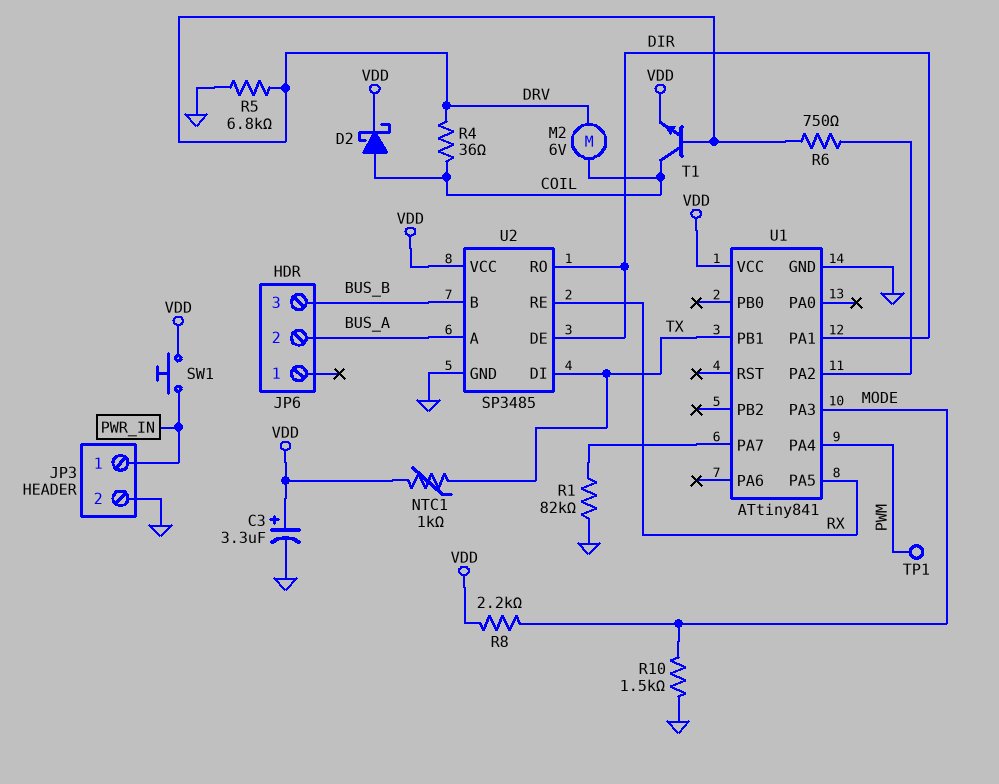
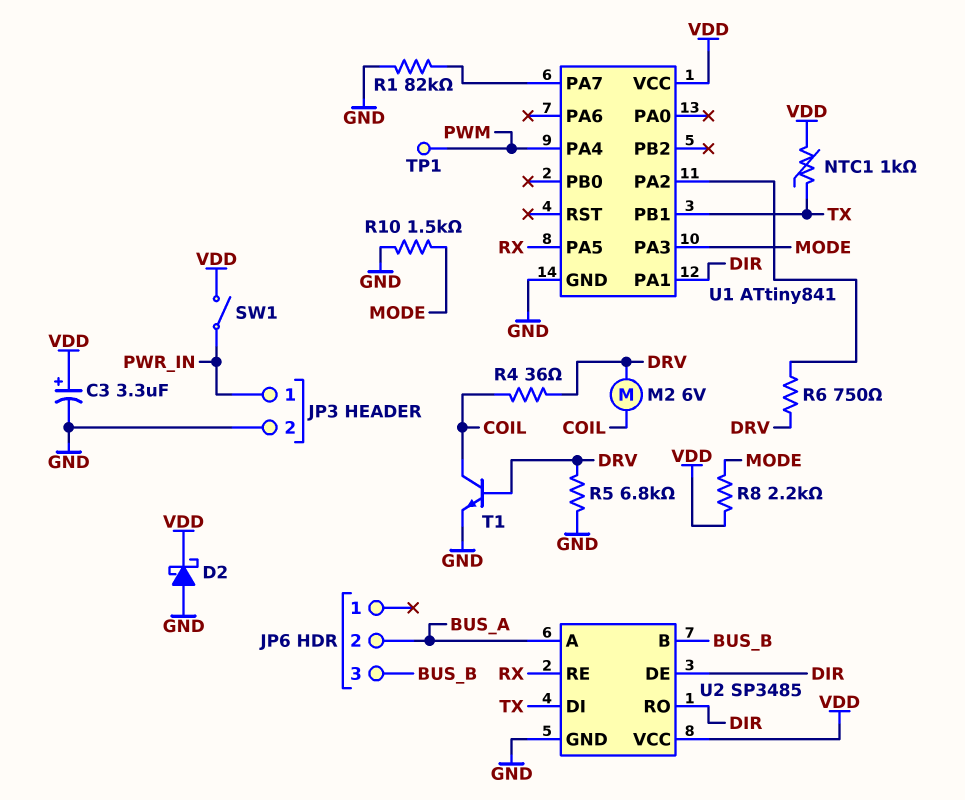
D2: schottky (A COIL, K VDD) -> schottky (A GND, K VDD)
SW1: button (PWR_IN, VDD) -> switch (PWR_IN, VDD)
T1: NPN (B DRV, C COIL, E VDD) -> NPN (B DRV, C COIL, E GND)

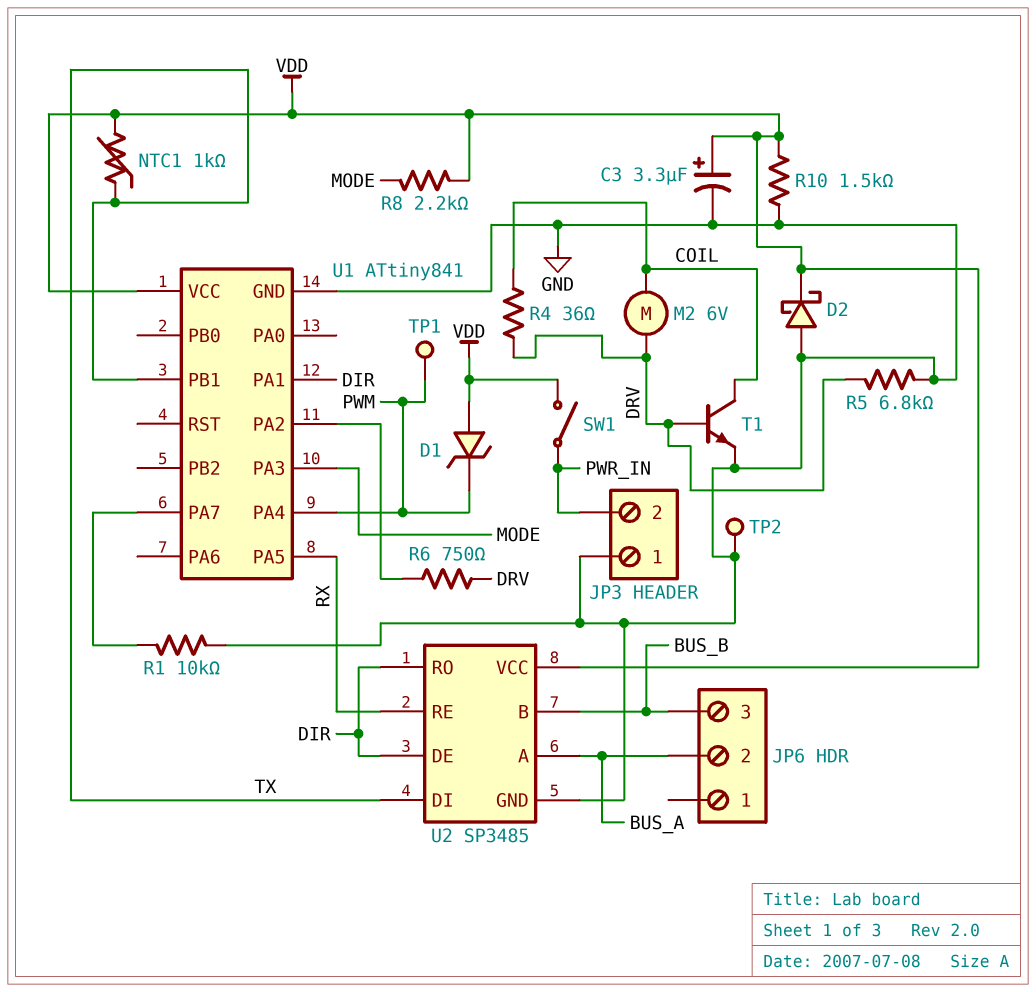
D1: none -> zener (A VDD, K PWM)
JP3 pin 1: PWR_IN -> GND
JP3 pin 2: GND -> PWR_IN
R1: 82k (GND, U1/PA7) -> 10k (GND, U1/PA7)
R10: 1.5k (GND, MODE) -> 1.5k (GND, VDD)
TP2: none -> test point (GND)

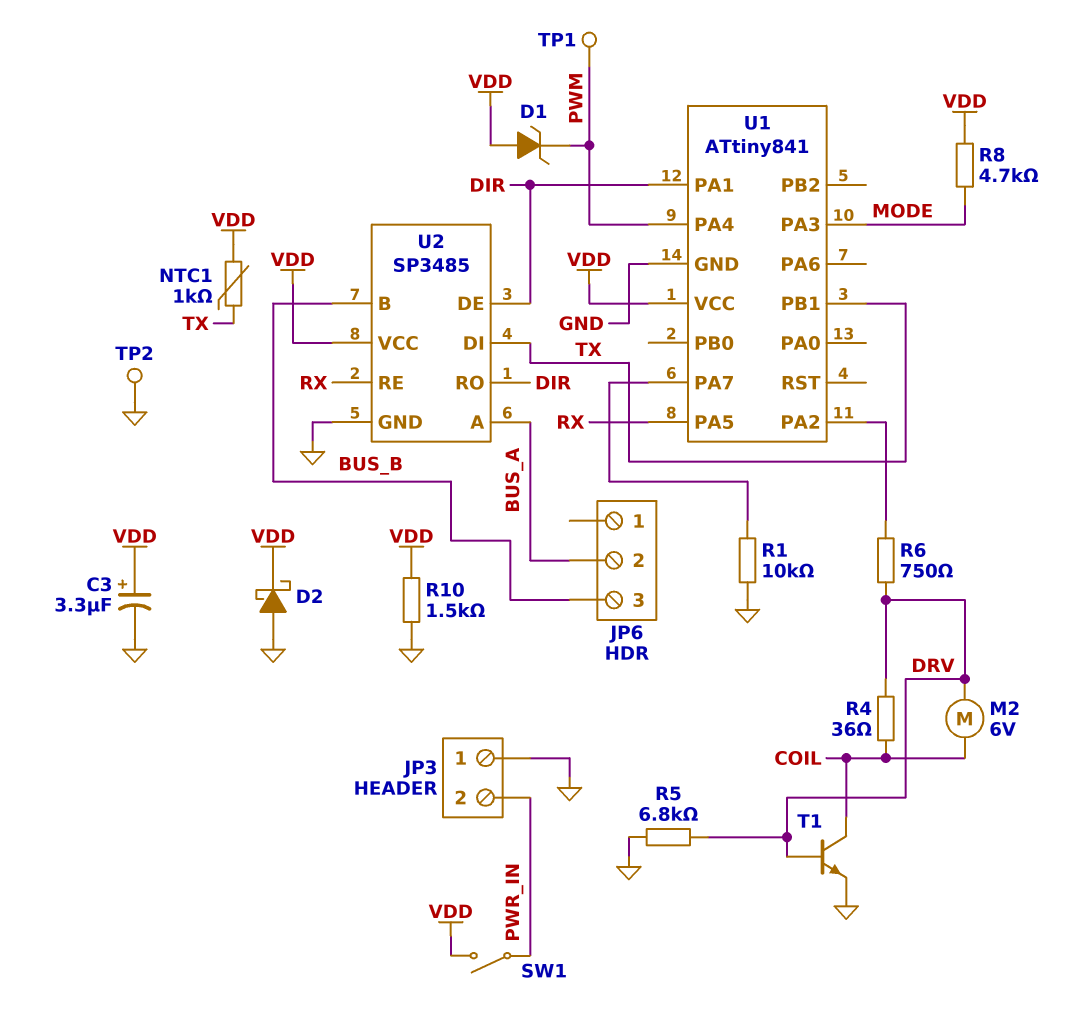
R8: 2.2k (MODE, VDD) -> 4.7k (MODE, VDD)

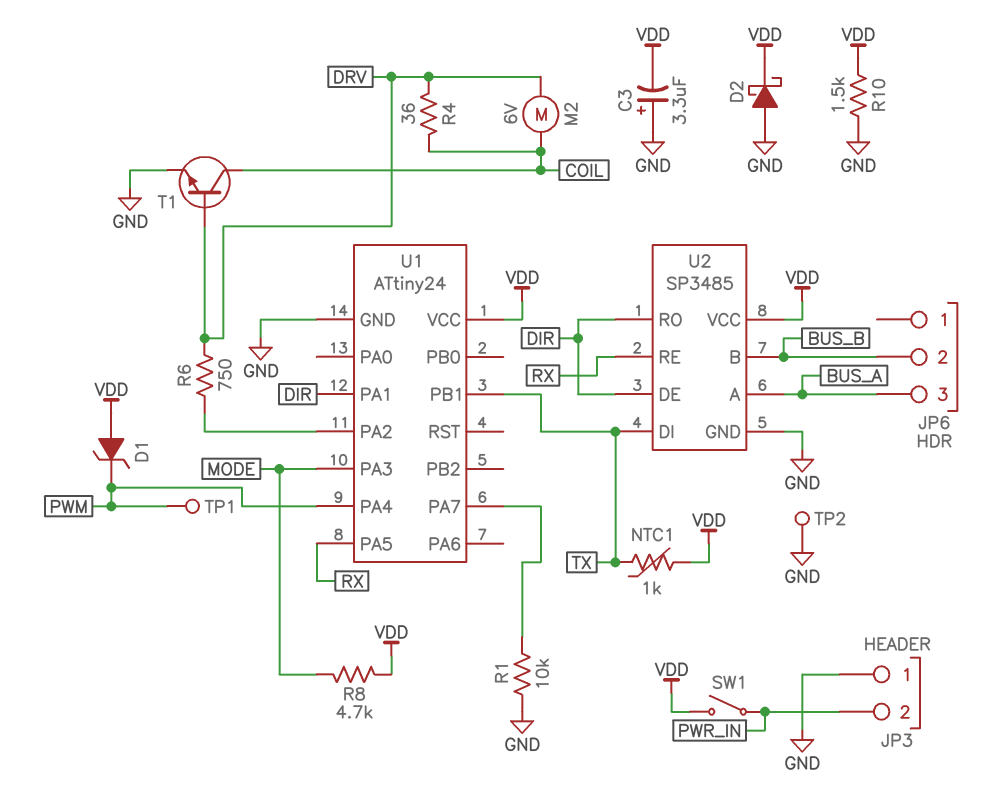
C3: 3.3uF (plus VDD, minus GND) -> 3.3uF (plus GND, minus VDD)
JP6 pin 2: BUS_A -> BUS_B
JP6 pin 3: BUS_B -> BUS_A
R5: 6.8k (DRV, GND) -> none
U1: ATtiny841 -> ATtiny24

